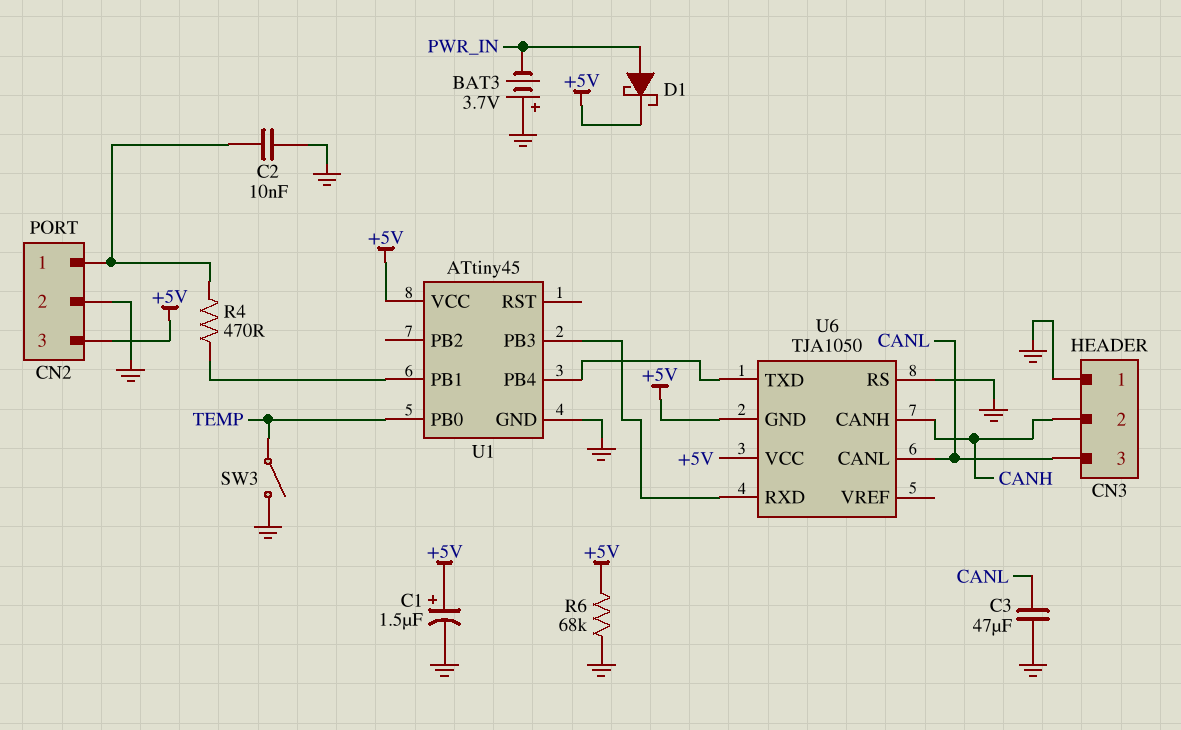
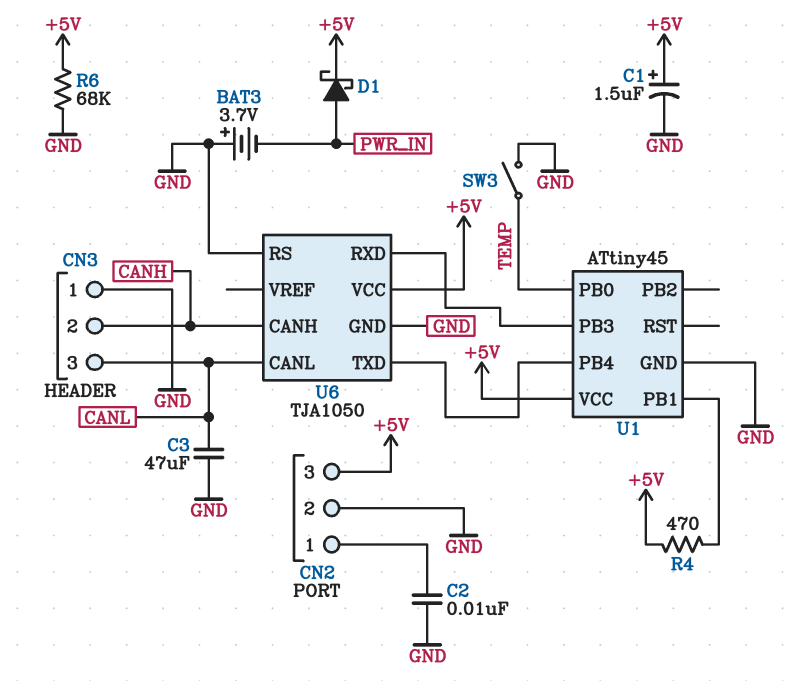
R4: 470 (CN2/1, U1/PB1) -> 470 (+5V, U1/PB1)
U6 pin GND: +5V -> GND

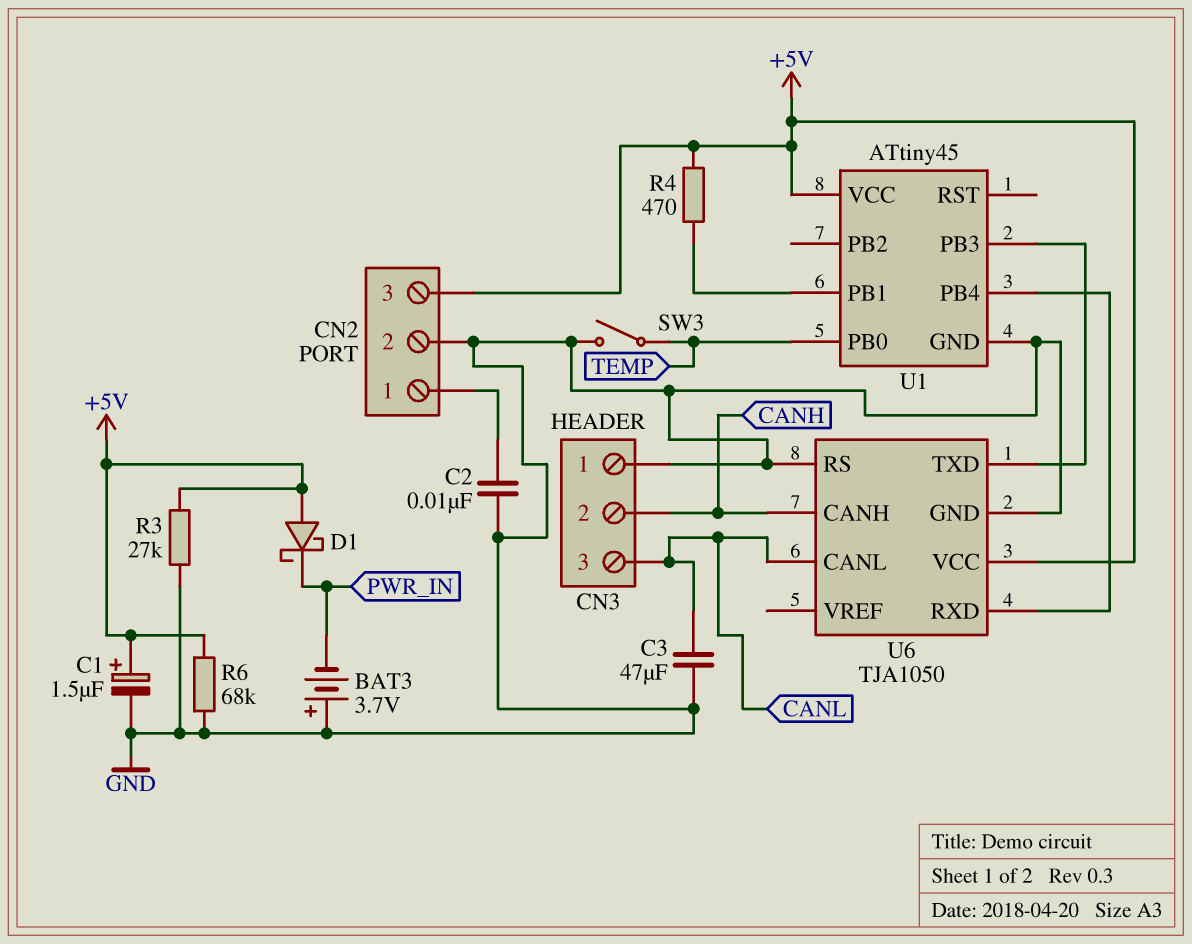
D1: schottky (A PWR_IN, K +5V) -> schottky (A +5V, K PWR_IN)
R3: none -> 27k (+5V, GND)
U6 pin RXD: U1/PB3 -> U1/PB4
U6 pin TXD: U1/PB4 -> U1/PB3

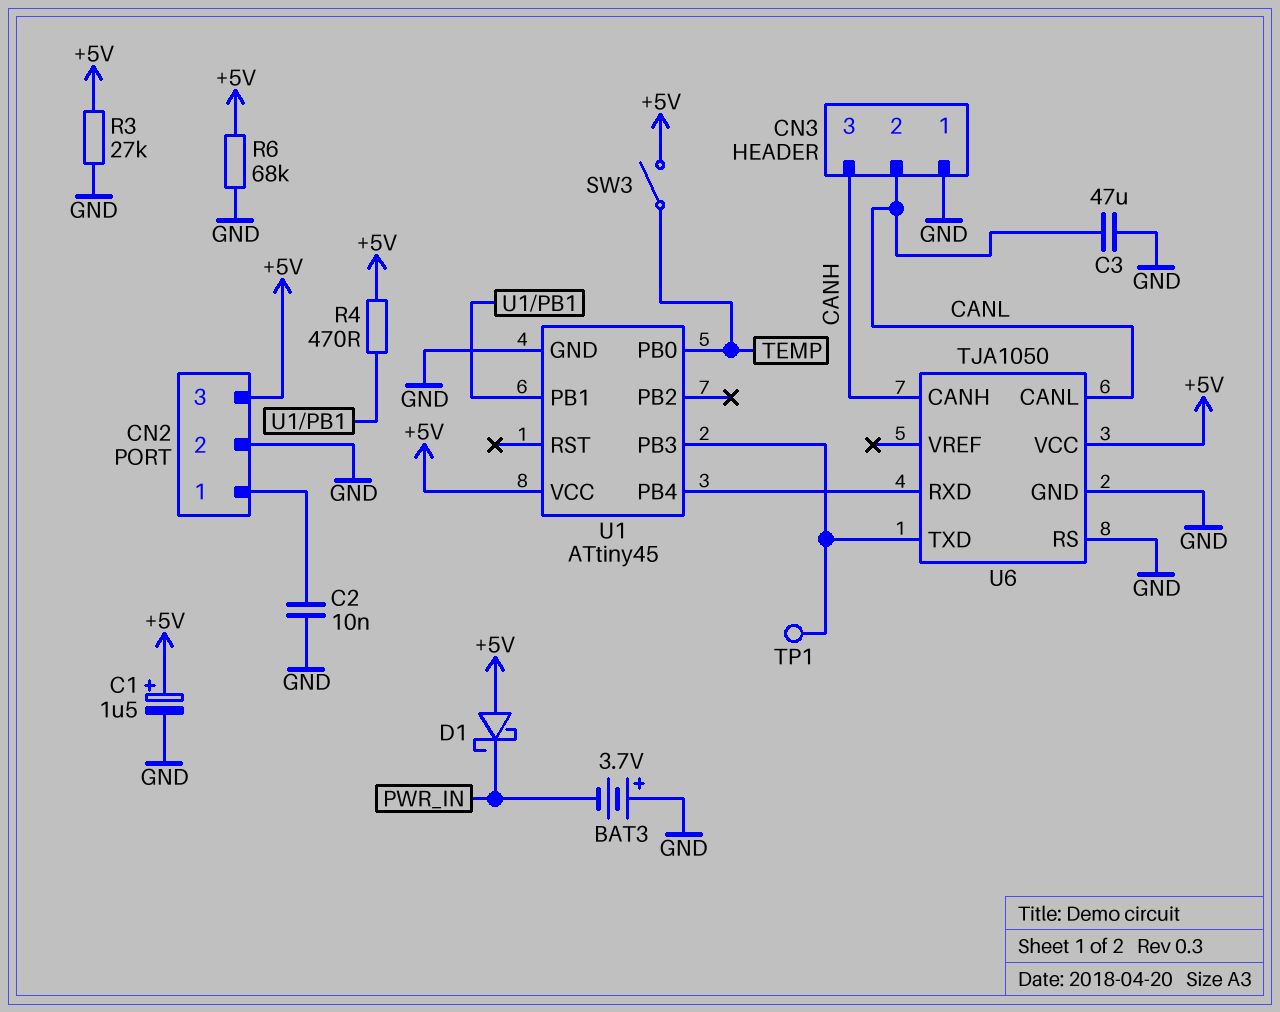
CN3 pin 2: CANH -> CANL
CN3 pin 3: CANL -> CANH
SW3: switch (GND, TEMP) -> switch (+5V, TEMP)
TP1: none -> test point (U1/PB3)

